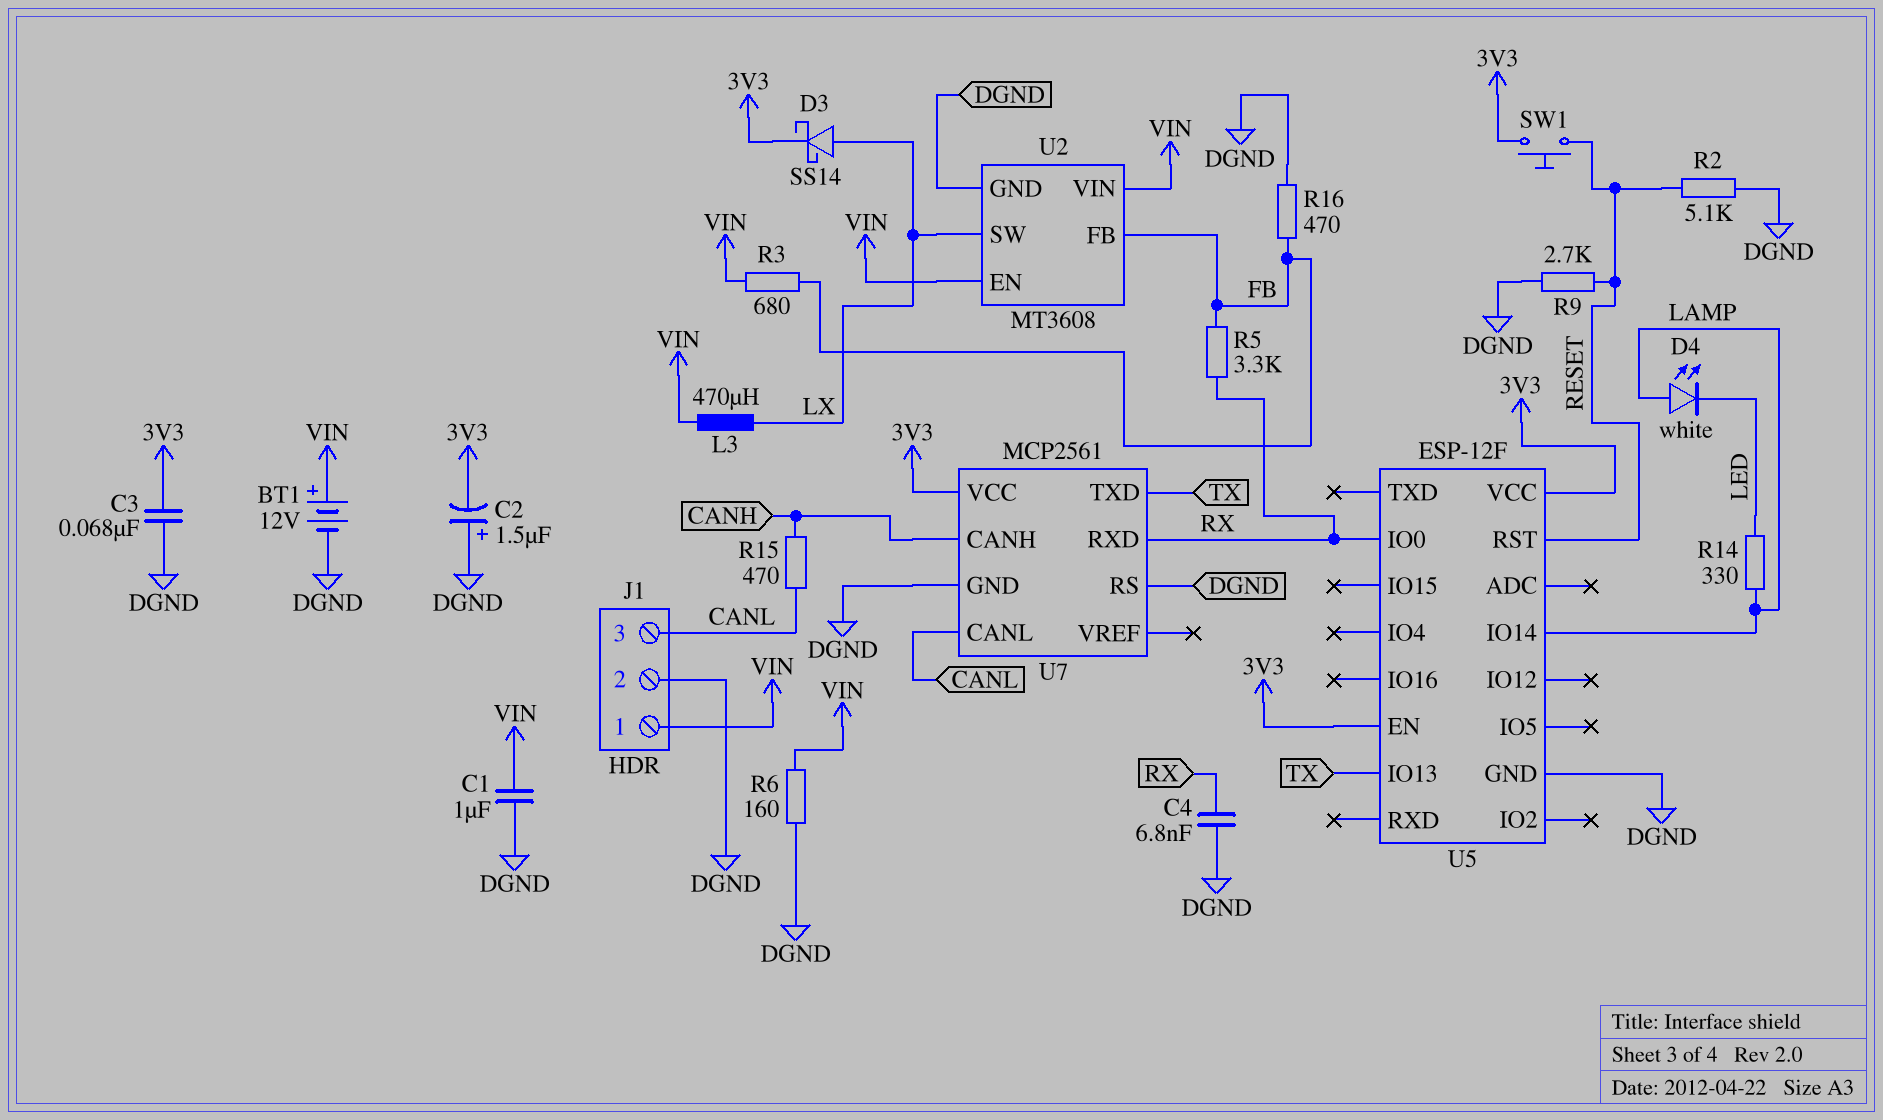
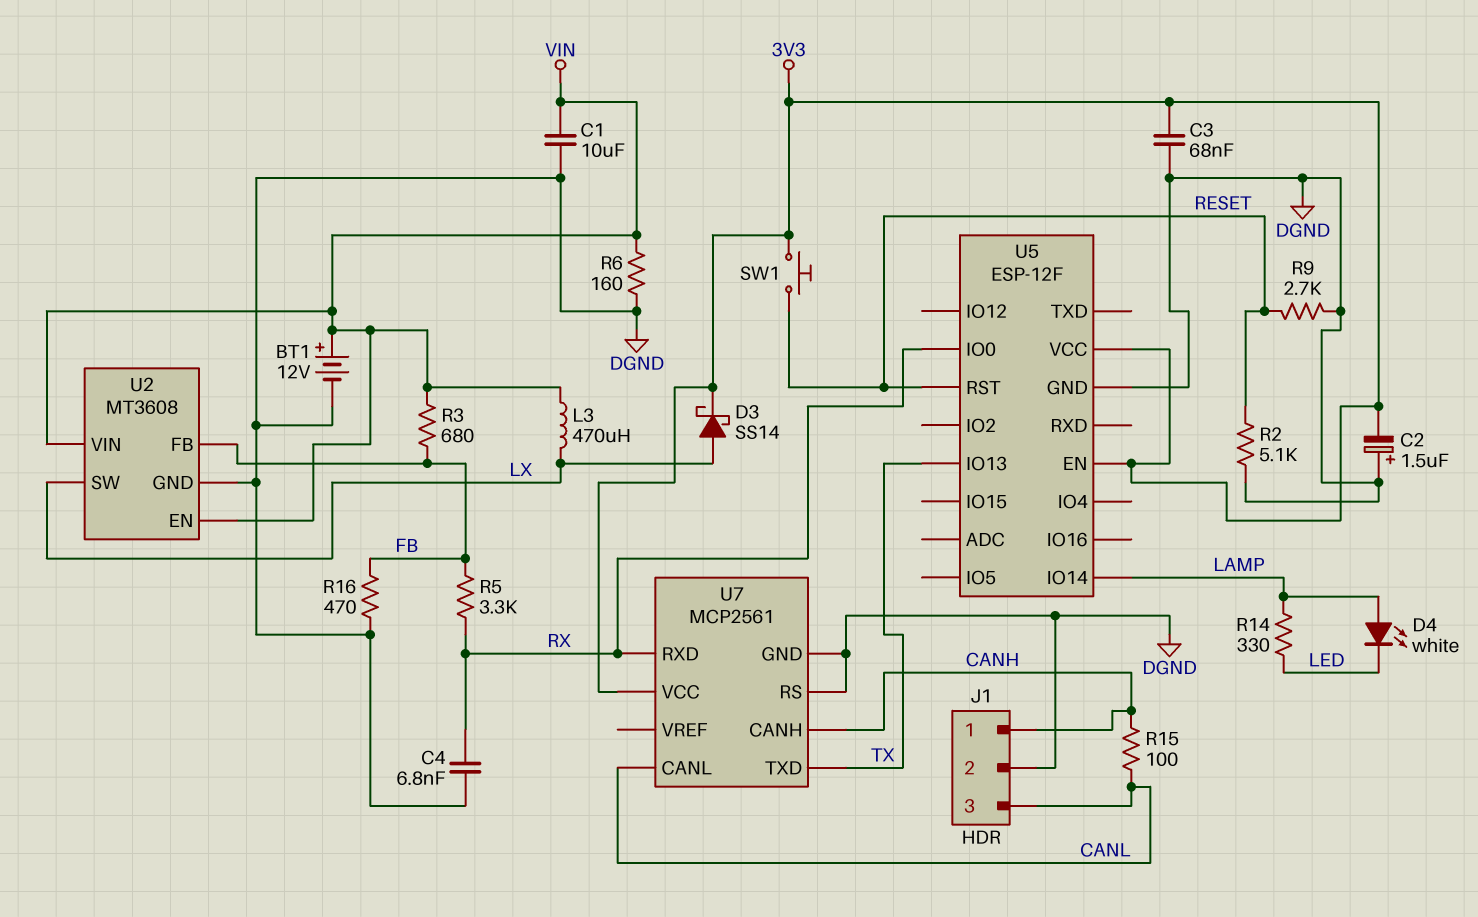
C1: 1uF (DGND, VIN) -> 10uF (DGND, VIN)
J1 pin 1: VIN -> CANH
R15: 470 (CANH, CANL) -> 100 (CANH, CANL)

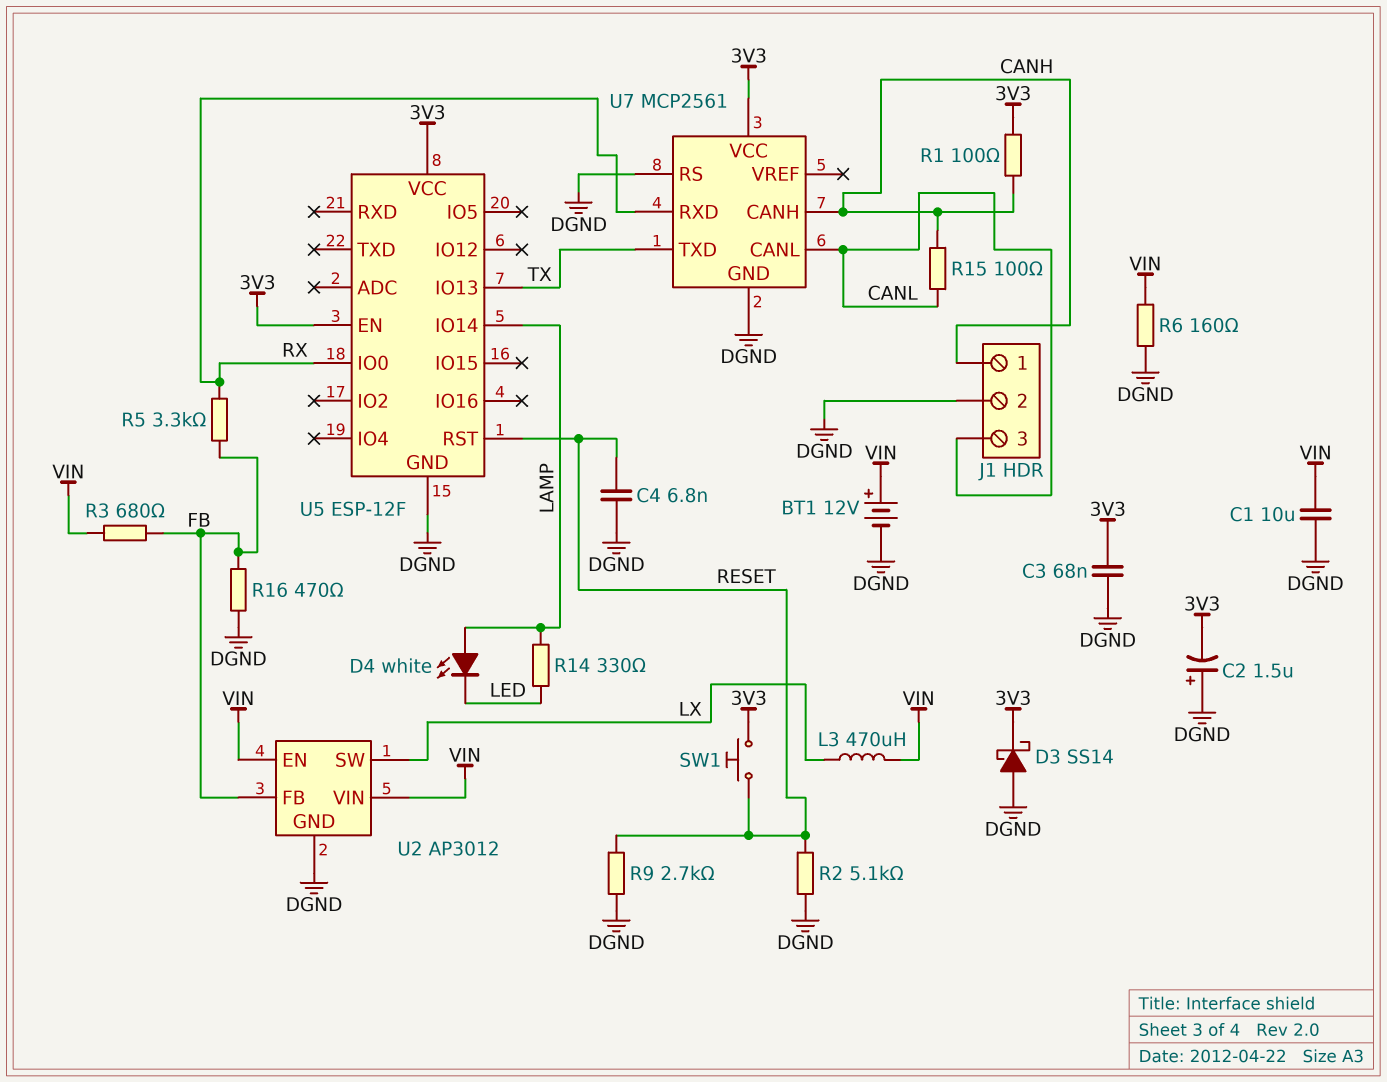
C4: 6.8nF (DGND, RX) -> 6.8nF (DGND, RESET)
D3: schottky SS14 (A LX, K 3V3) -> schottky SS14 (A DGND, K 3V3)
R1: none -> 100 (3V3, CANH)
U2: MT3608 -> AP3012

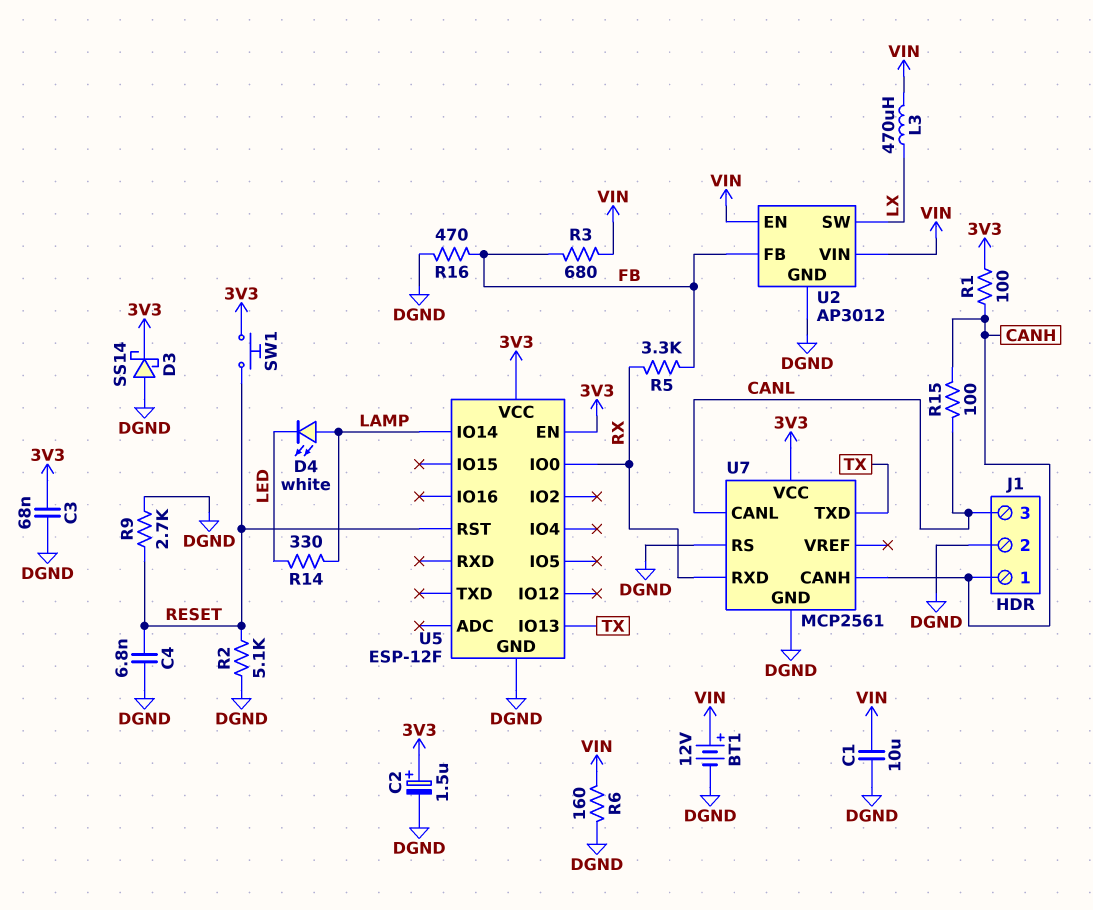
C2: 1.5uF (plus DGND, minus 3V3) -> 1.5uF (plus 3V3, minus DGND)

